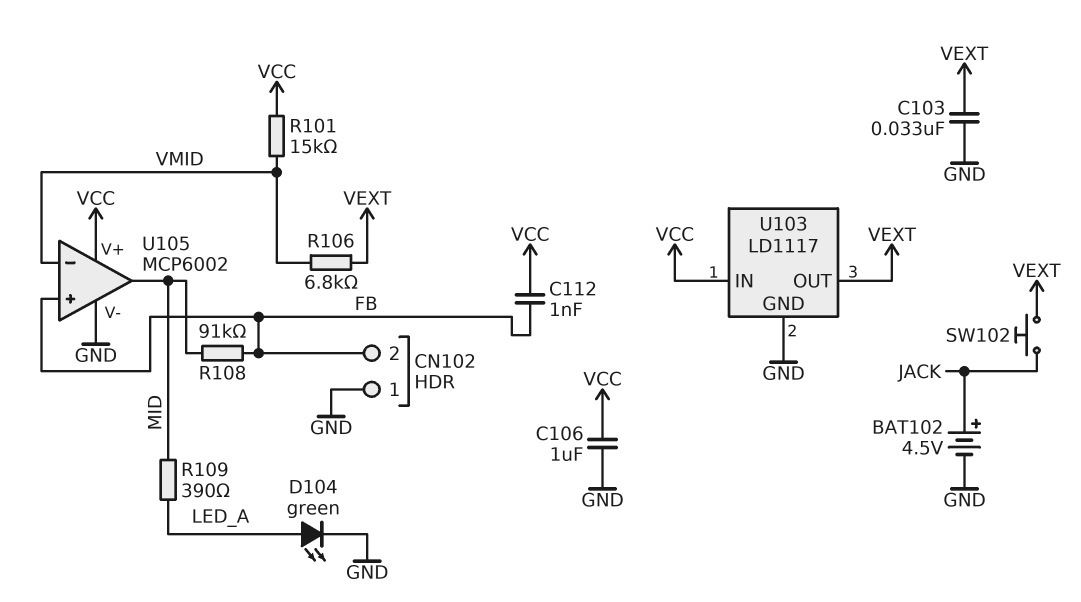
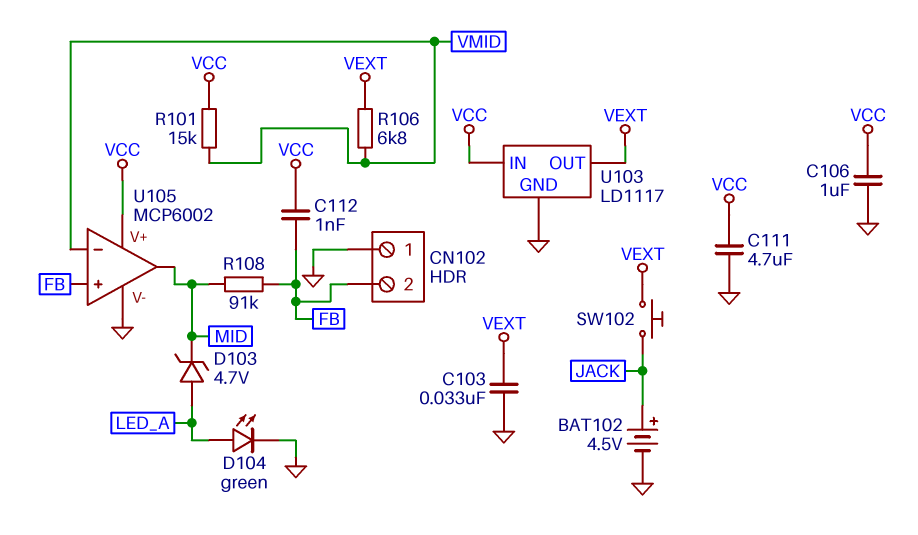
C111: none -> 4.7uF (GND, VCC)
D103: none -> zener 4.7V (A LED_A, K MID)
R109: 390 (LED_A, MID) -> none

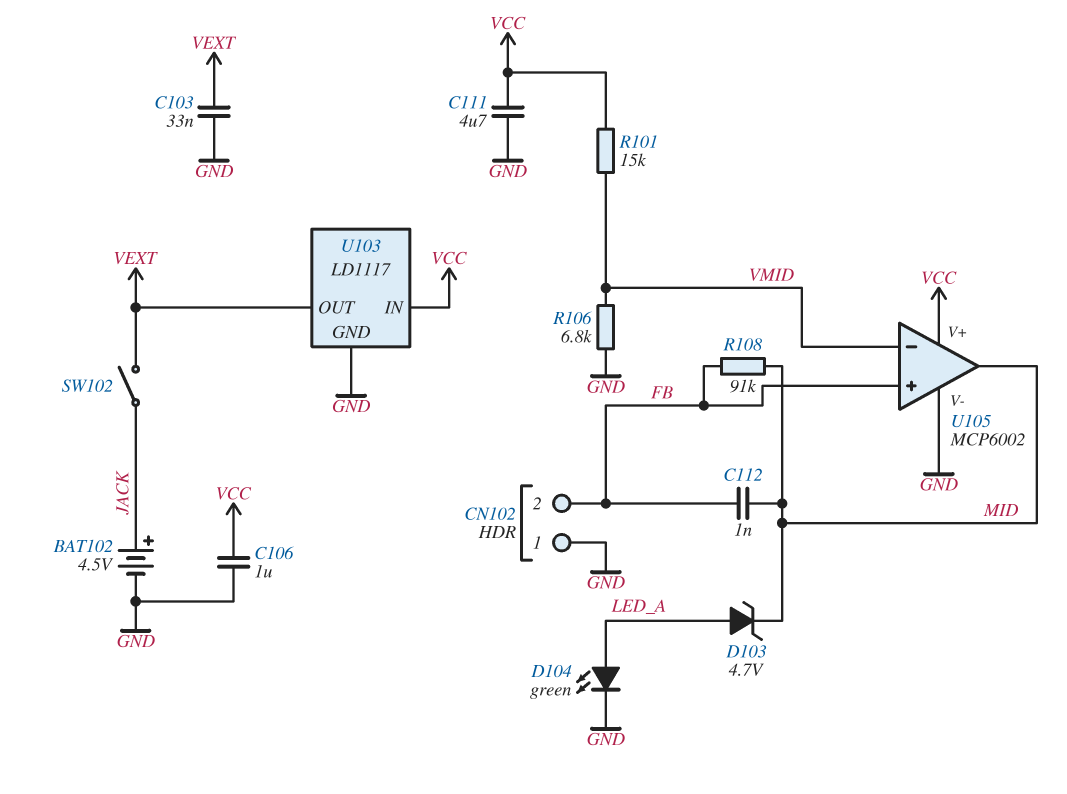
C112: 1nF (FB, VCC) -> 1nF (FB, MID)
R106: 6.8k (VEXT, VMID) -> 6.8k (GND, VMID)
SW102: button (JACK, VEXT) -> switch (JACK, VEXT)

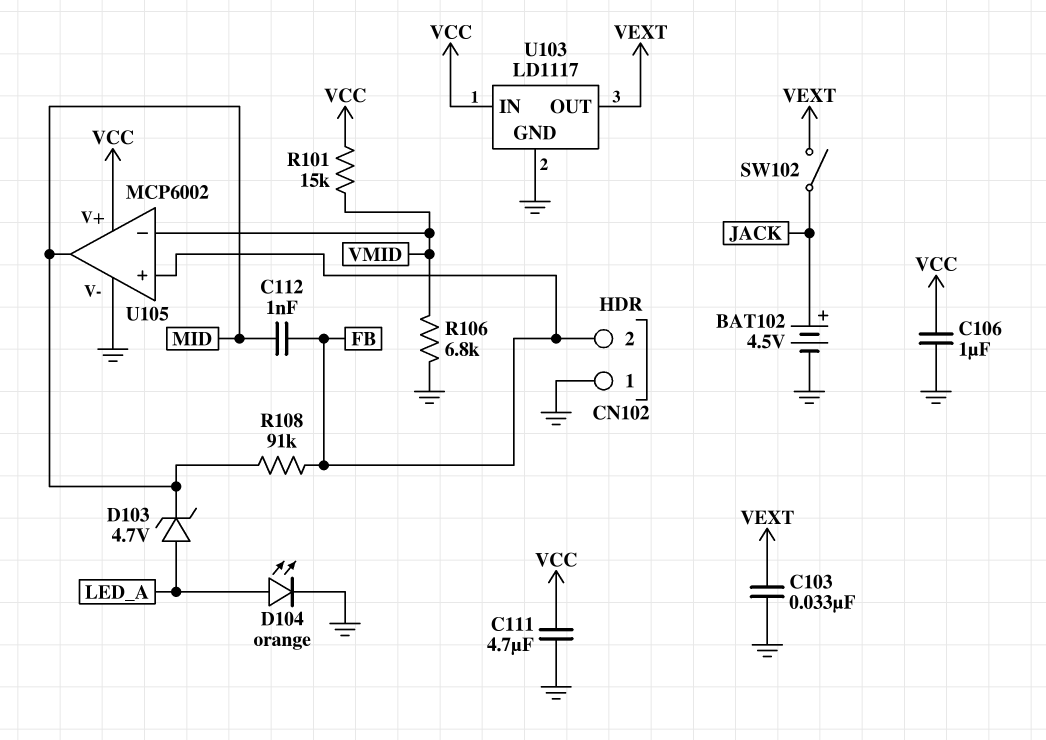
D104: LED green (A LED_A, K GND) -> LED orange (A LED_A, K GND)

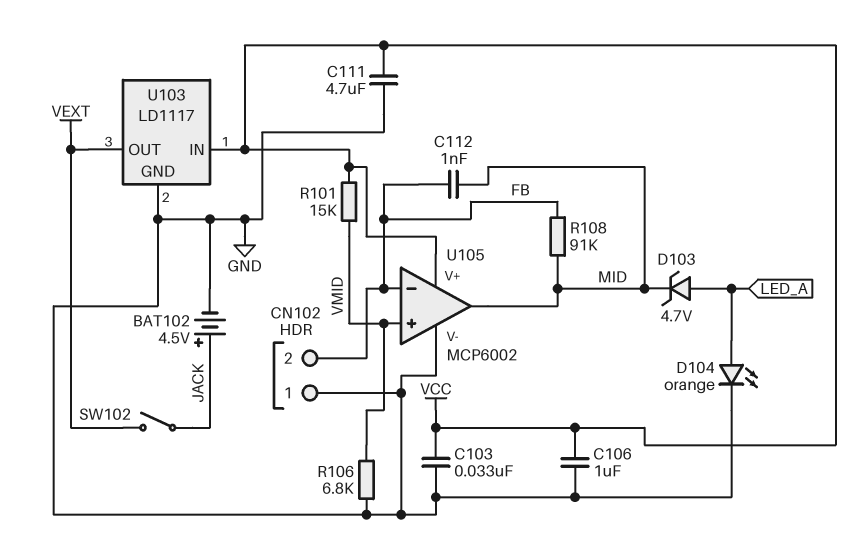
C103: 33nF (GND, VEXT) -> 33nF (GND, VCC)
U105 pin in+: FB -> VMID
U105 pin in-: VMID -> FB

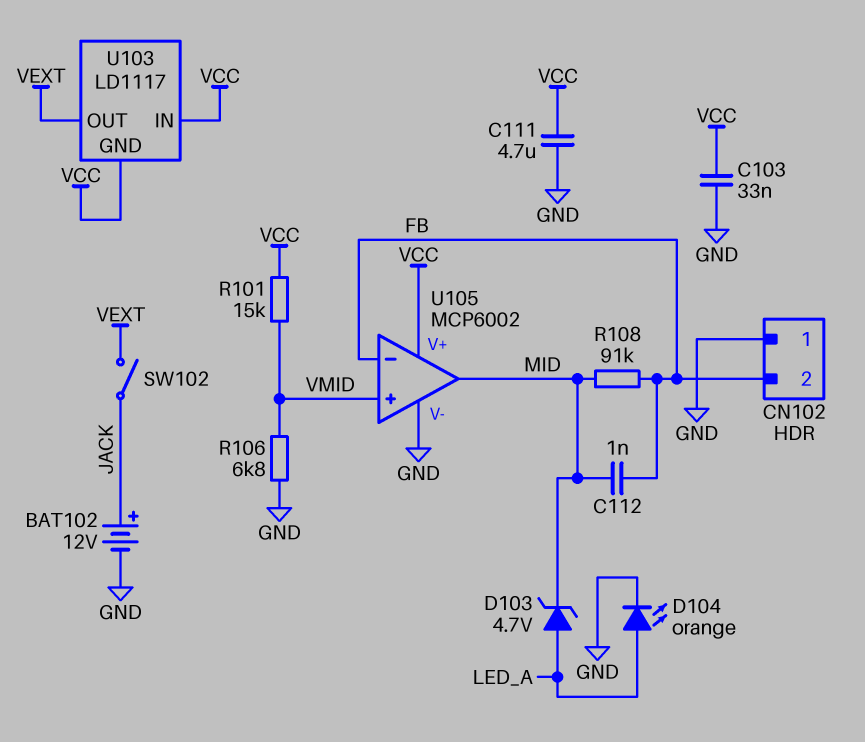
BAT102: 4.5V (plus JACK, minus GND) -> 12V (plus JACK, minus GND)
C106: 1uF (GND, VCC) -> none
U103 pin GND: GND -> VCC

